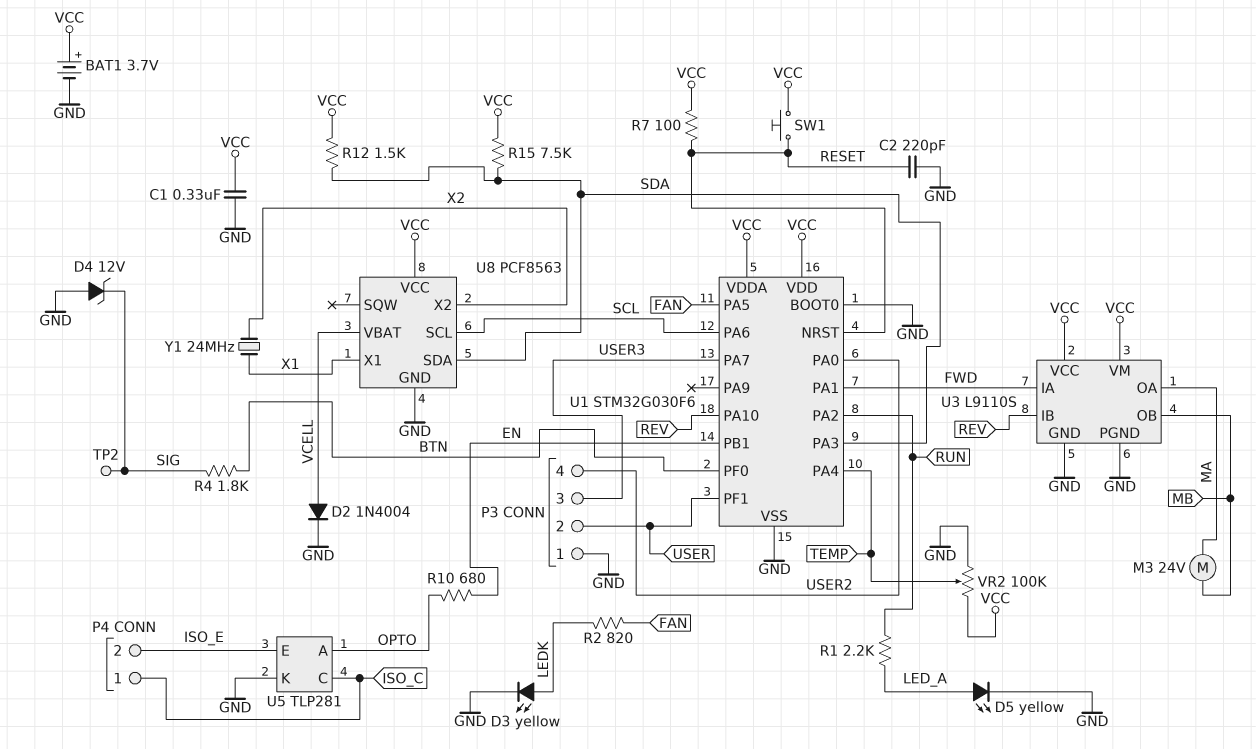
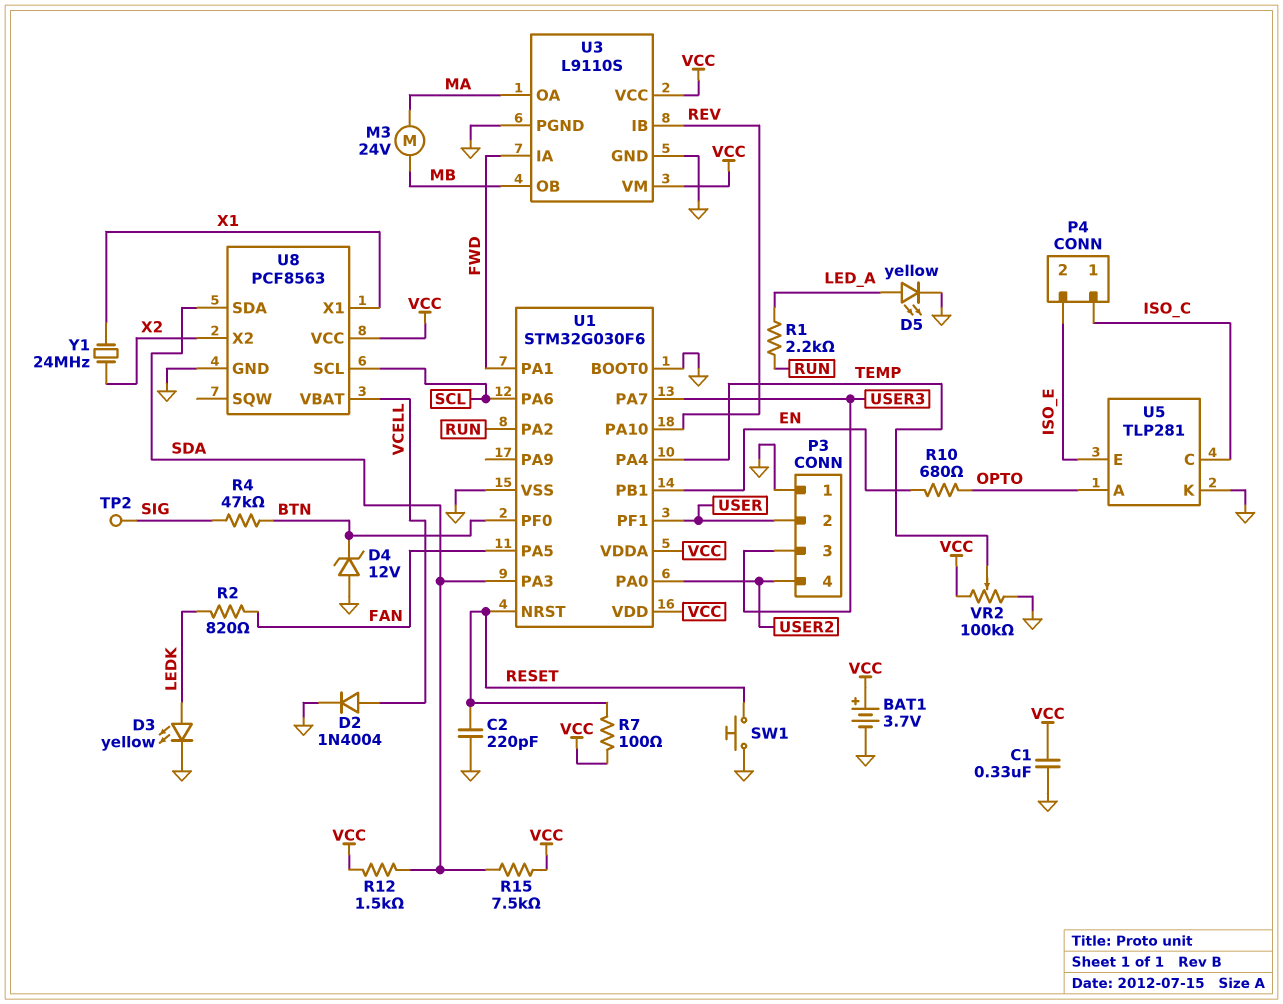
D4: zener 12V (A GND, K SIG) -> zener 12V (A GND, K BTN)
R4: 1.8k (BTN, SIG) -> 47k (BTN, SIG)
SW1: button (RESET, VCC) -> button (GND, RESET)

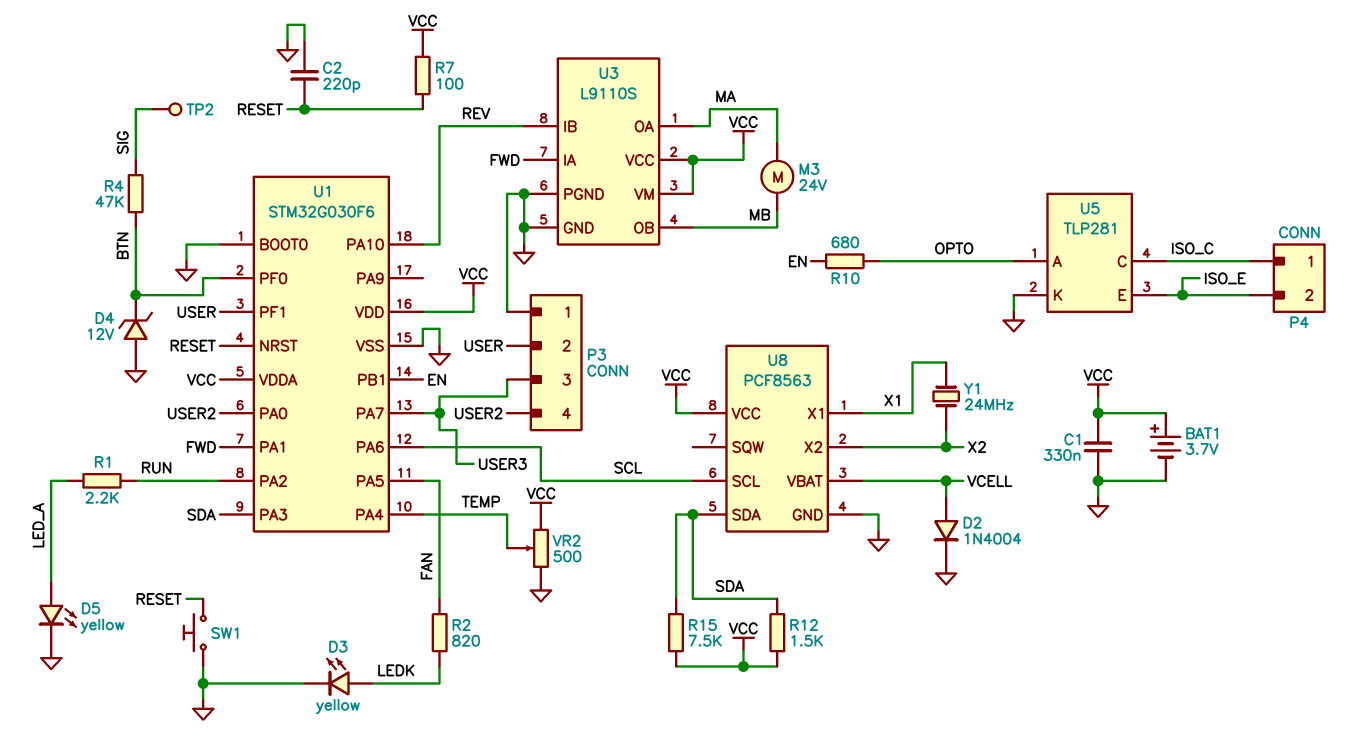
VR2: 100k (GND, VCC, wiper TEMP) -> 500 (GND, VCC, wiper TEMP)

